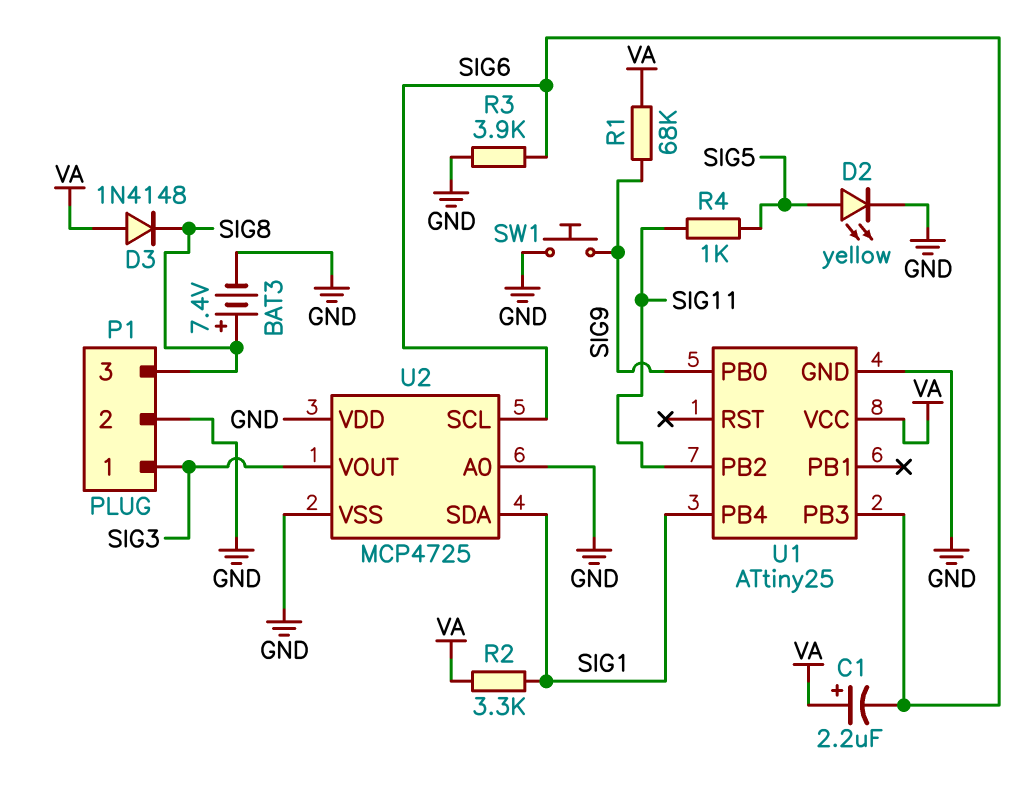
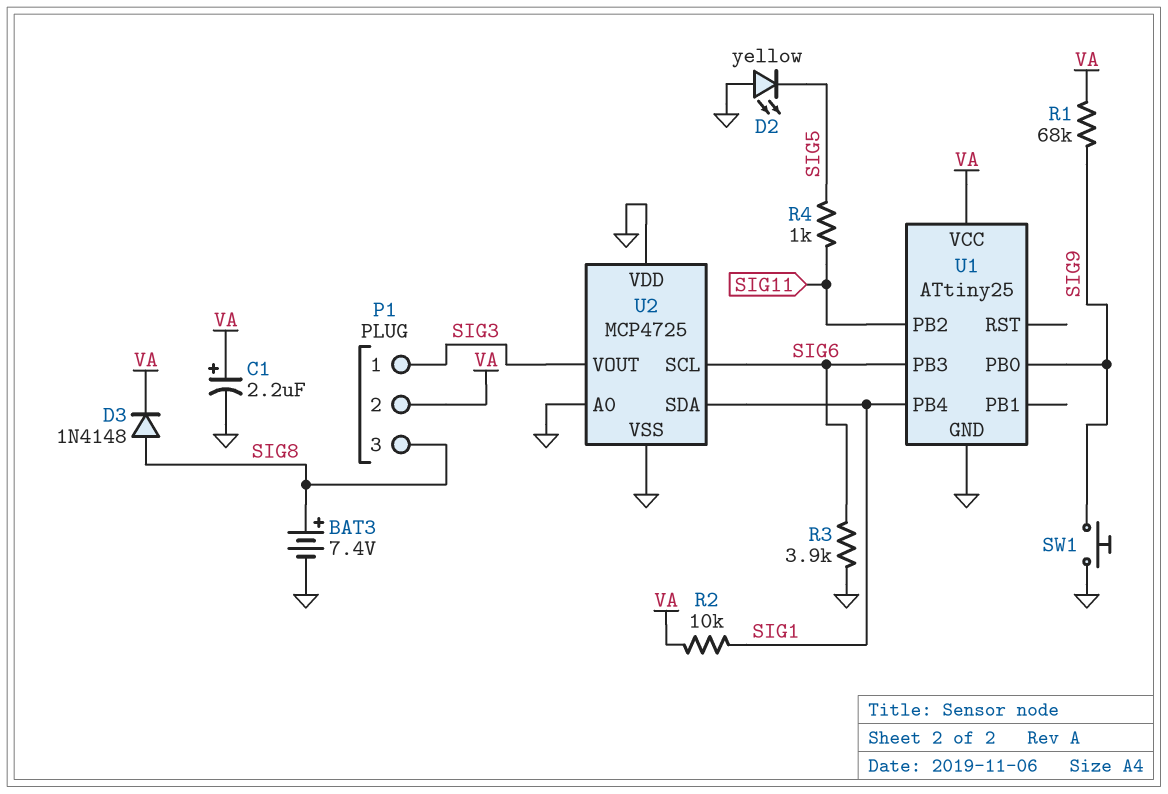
C1: 2.2uF (plus VA, minus SIG6) -> 2.2uF (plus VA, minus GND)
D2: LED yellow (A SIG5, K GND) -> LED yellow (A GND, K SIG5)
D3: diode 1N4148 (A VA, K SIG8) -> diode 1N4148 (A SIG8, K VA)
P1 pin 2: GND -> VA
R2: 3.3k (SIG1, VA) -> 10k (SIG1, VA)

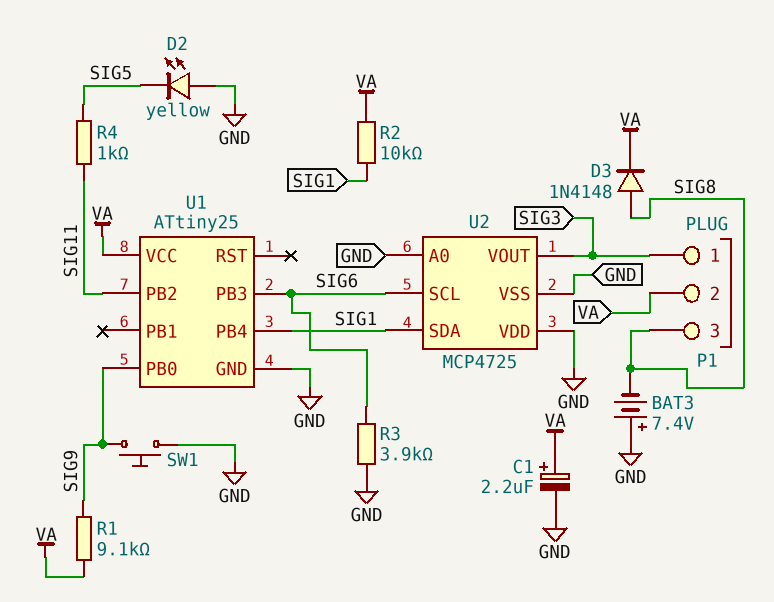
BAT3: 7.4V (plus SIG8, minus GND) -> 7.4V (plus GND, minus SIG8)
R1: 68k (SIG9, VA) -> 9.1k (SIG9, VA)

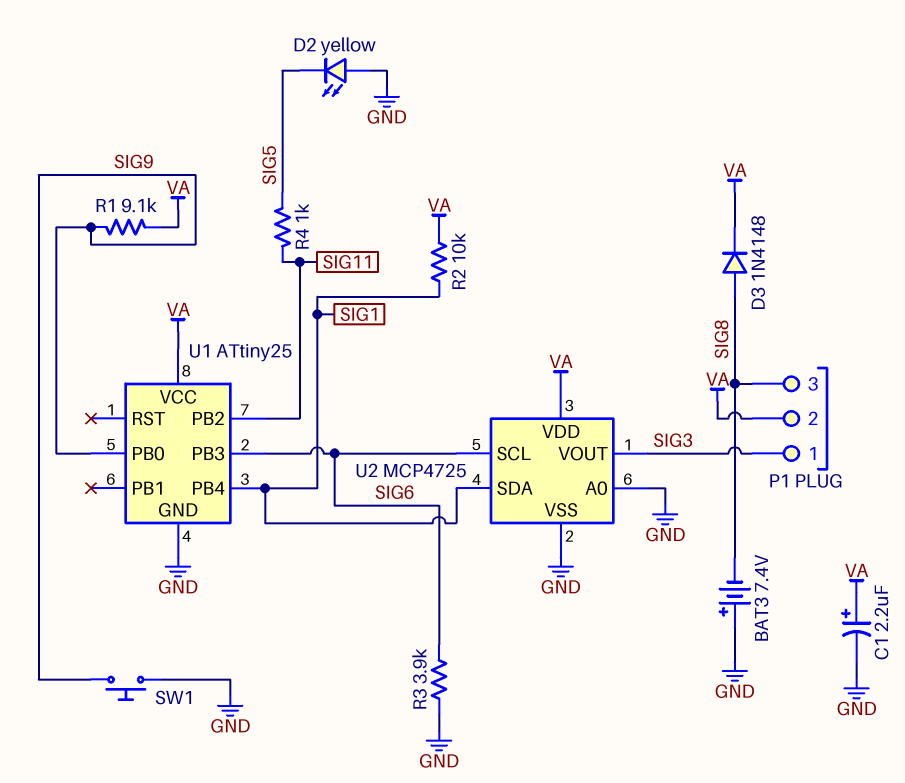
U2 pin VDD: GND -> VA

